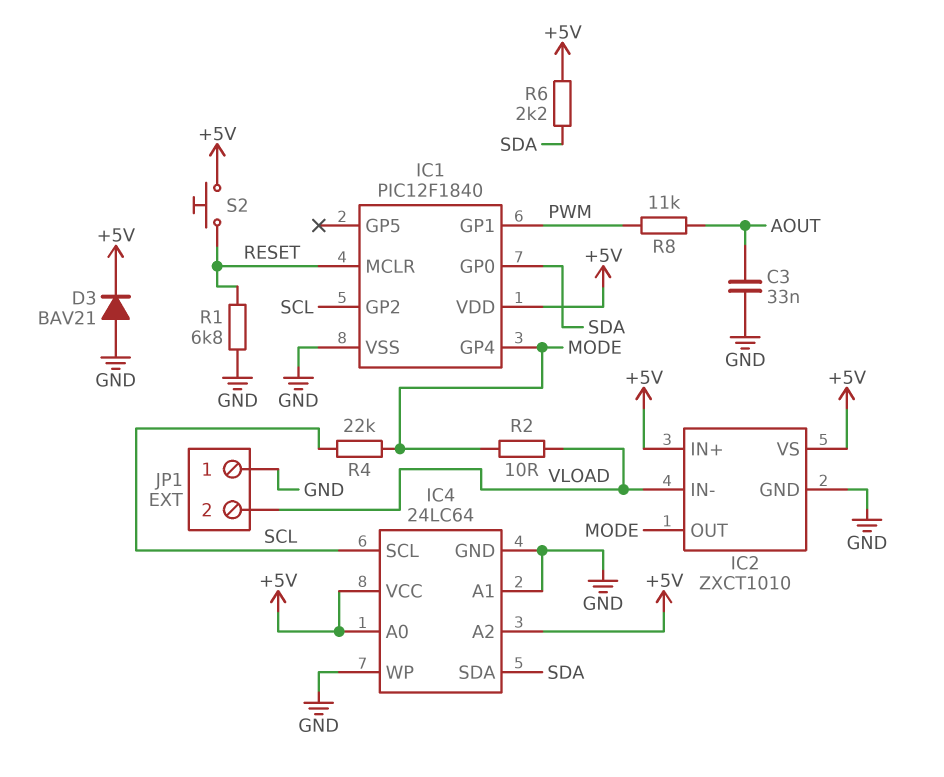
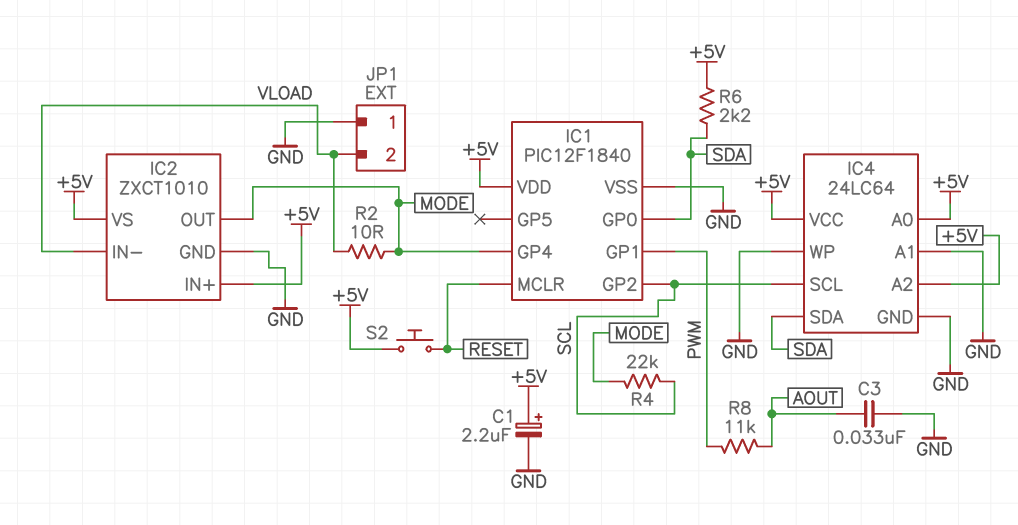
C1: none -> 2.2uF (plus +5V, minus GND)
D3: diode BAV21 (A GND, K +5V) -> none
R1: 6.8k (GND, RESET) -> none

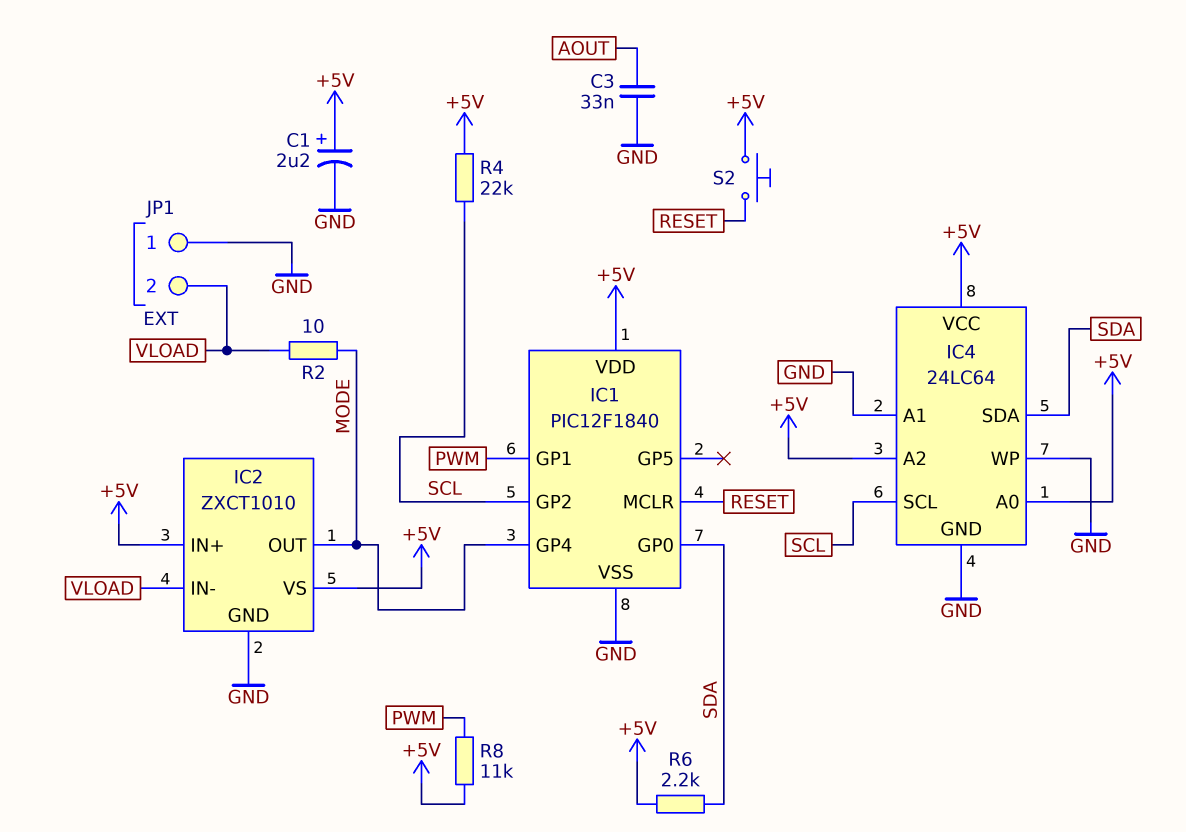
R4: 22k (MODE, SCL) -> 22k (+5V, SCL)
R8: 11k (AOUT, PWM) -> 11k (+5V, PWM)

